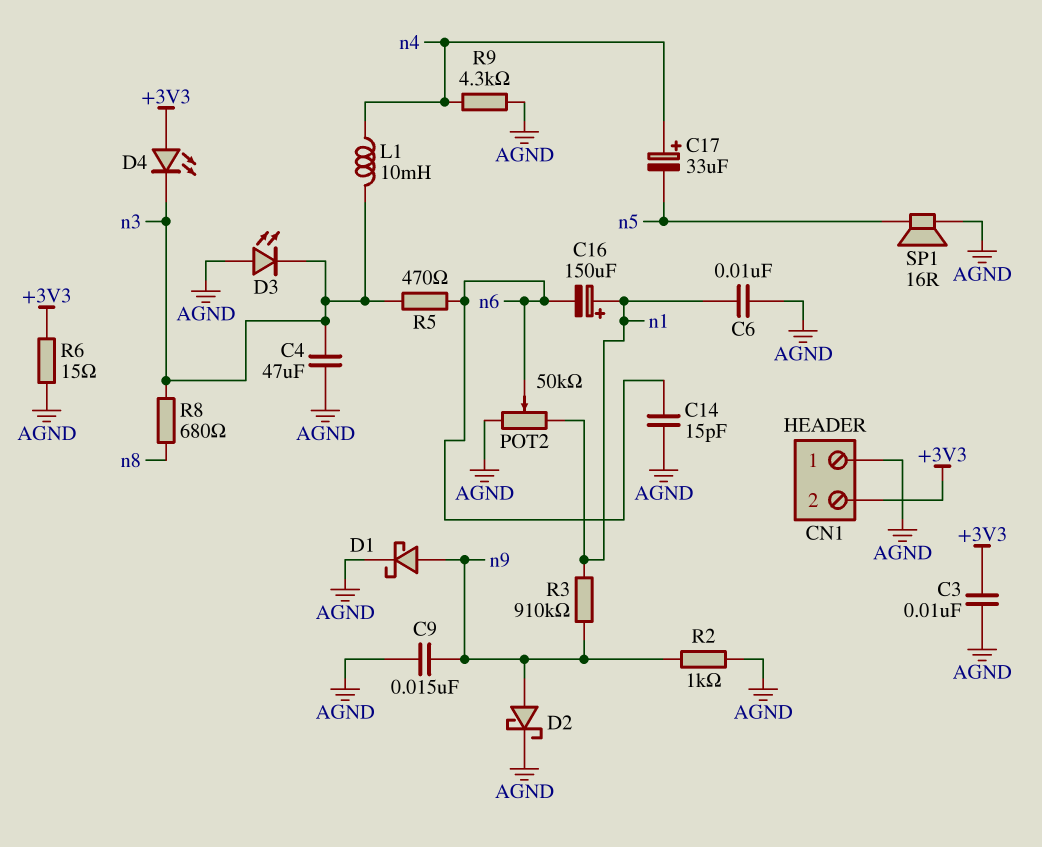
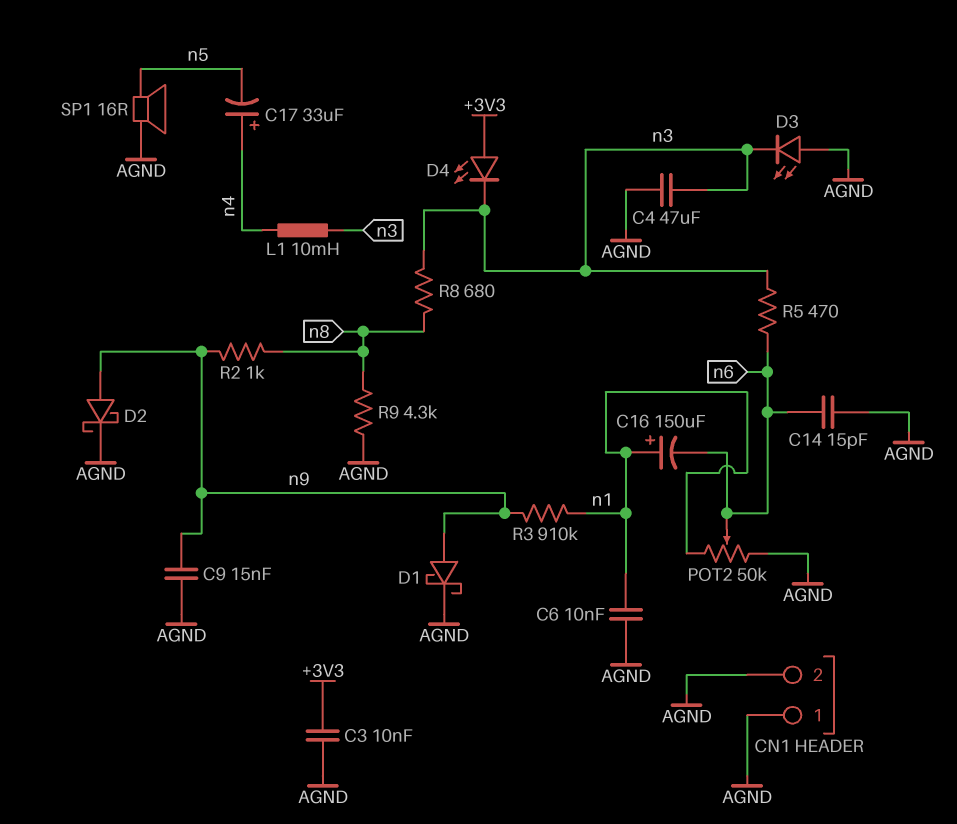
CN1 pin 2: +3V3 -> AGND
R2: 1k (AGND, n9) -> 1k (n8, n9)
R6: 15 (+3V3, AGND) -> none
R9: 4.3k (AGND, n4) -> 4.3k (AGND, n8)

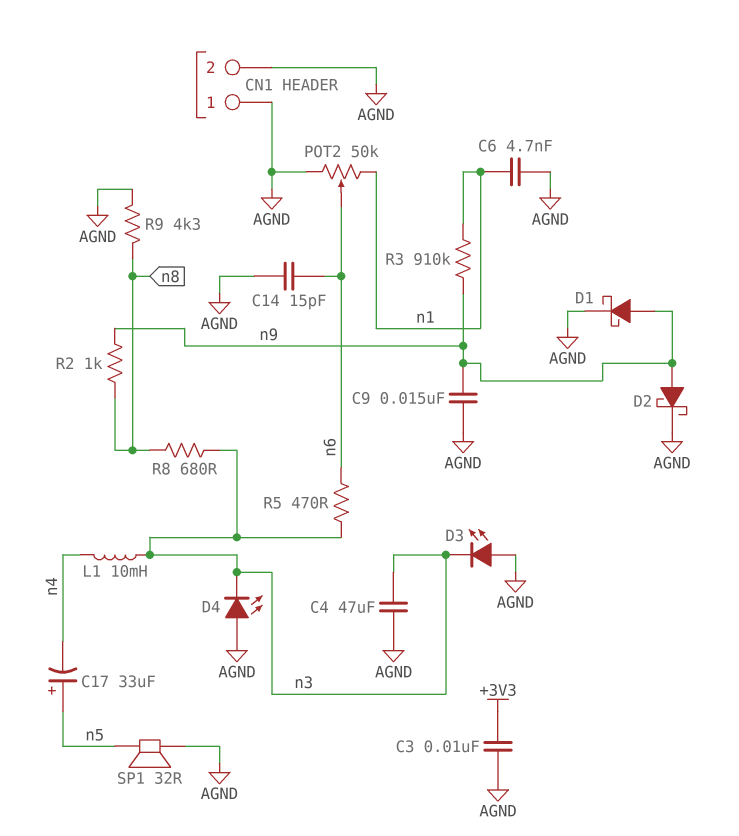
C6: 10nF (AGND, n1) -> 4.7nF (AGND, n1)
C16: 150uF (plus n1, minus n6) -> none
C17: 33uF (plus n4, minus n5) -> 33uF (plus n5, minus n4)
D4: LED (A +3V3, K n3) -> LED (A AGND, K n3)
SP1: speaker 16R (AGND, n5) -> speaker 32R (AGND, n5)

